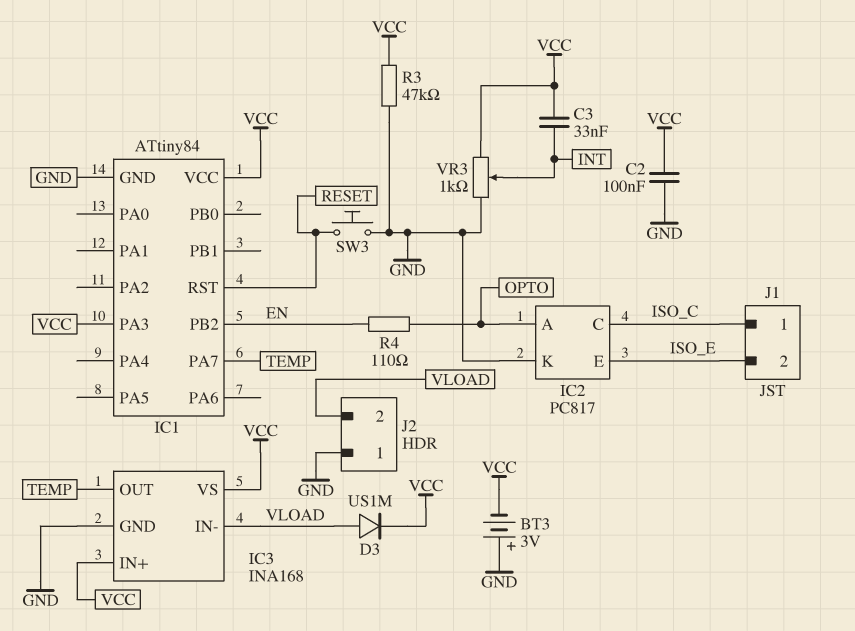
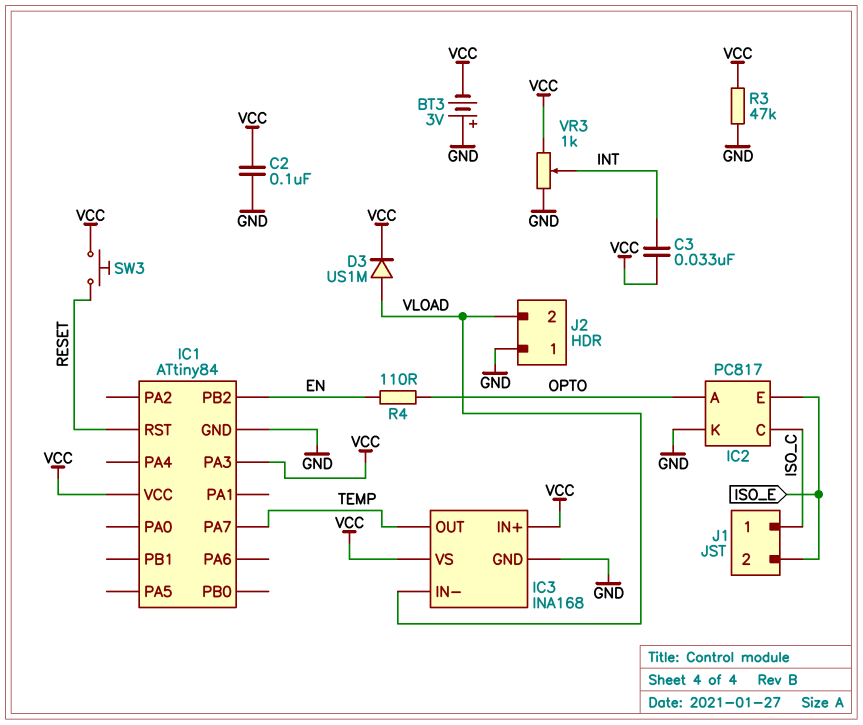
SW3: button (GND, RESET) -> button (RESET, VCC)

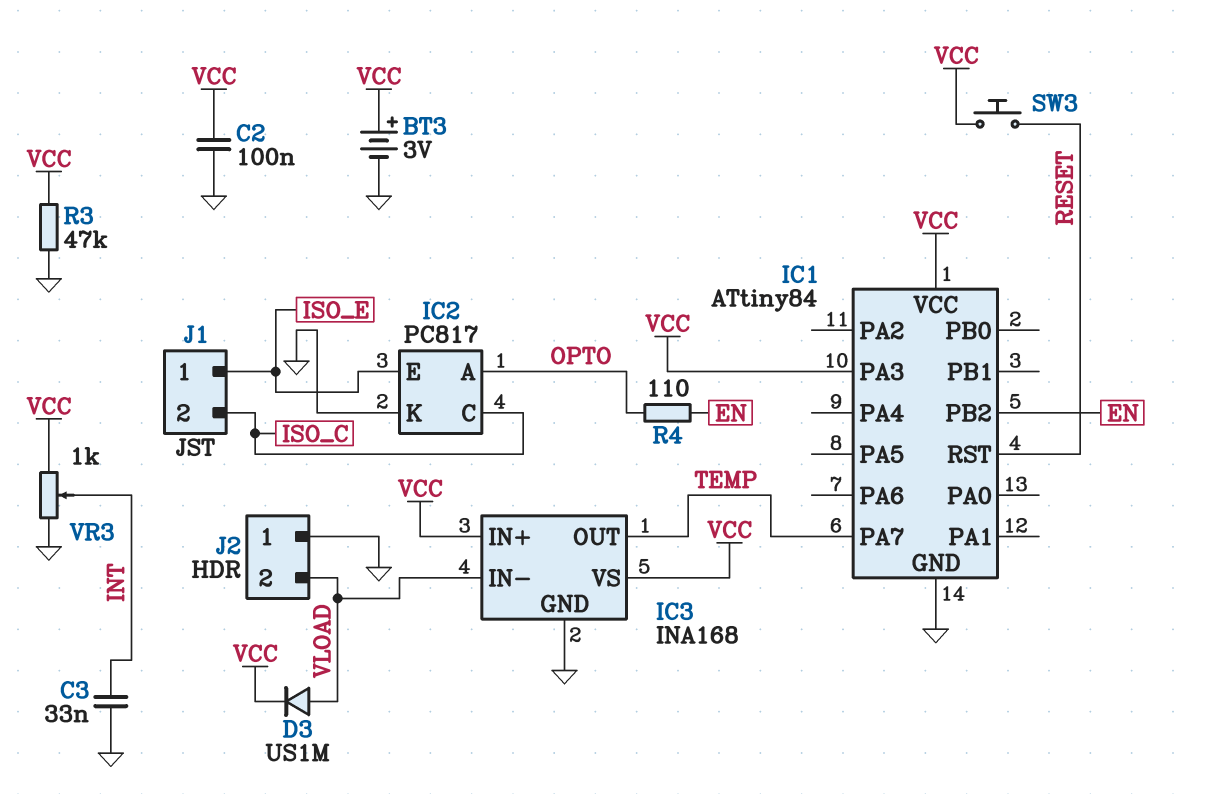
BT3: 3V (plus GND, minus VCC) -> 3V (plus VCC, minus GND)
C3: 33nF (INT, VCC) -> 33nF (GND, INT)
J1 pin 1: ISO_C -> ISO_E
J1 pin 2: ISO_E -> ISO_C

